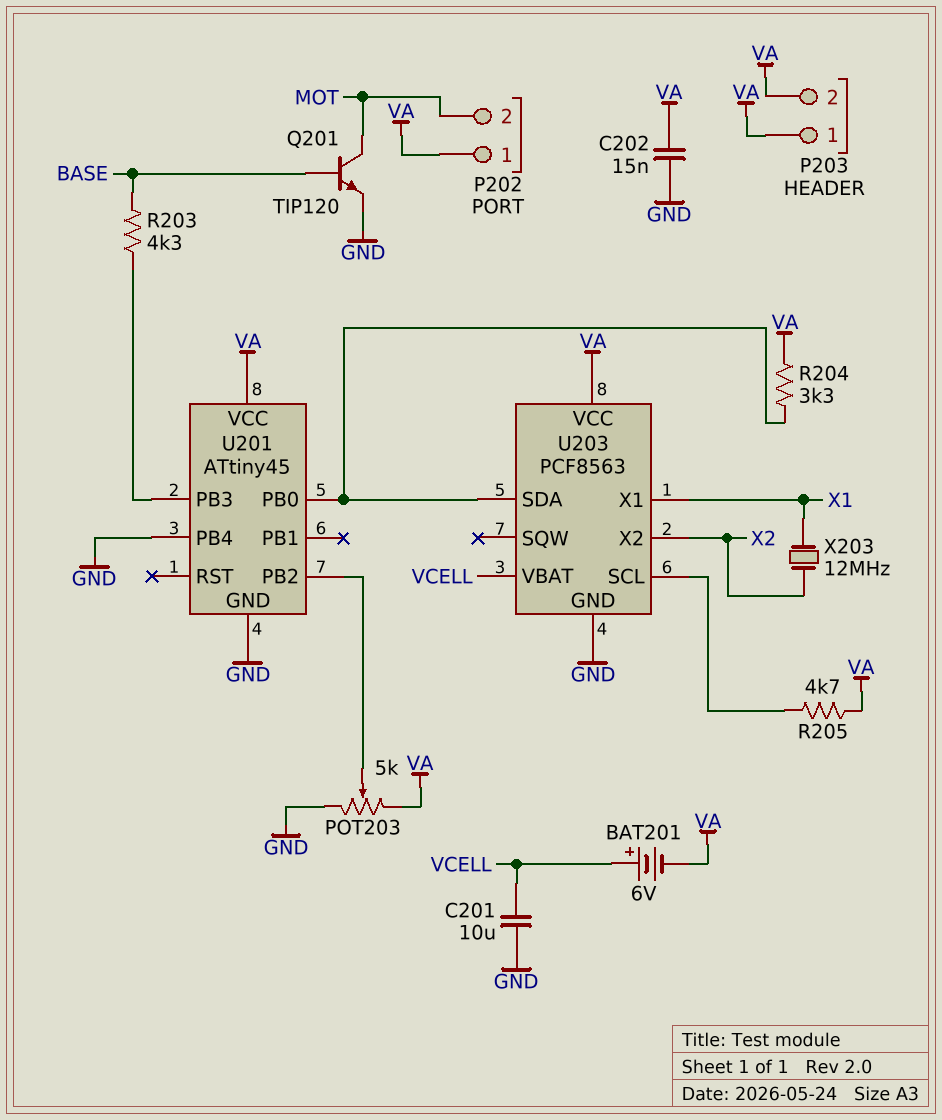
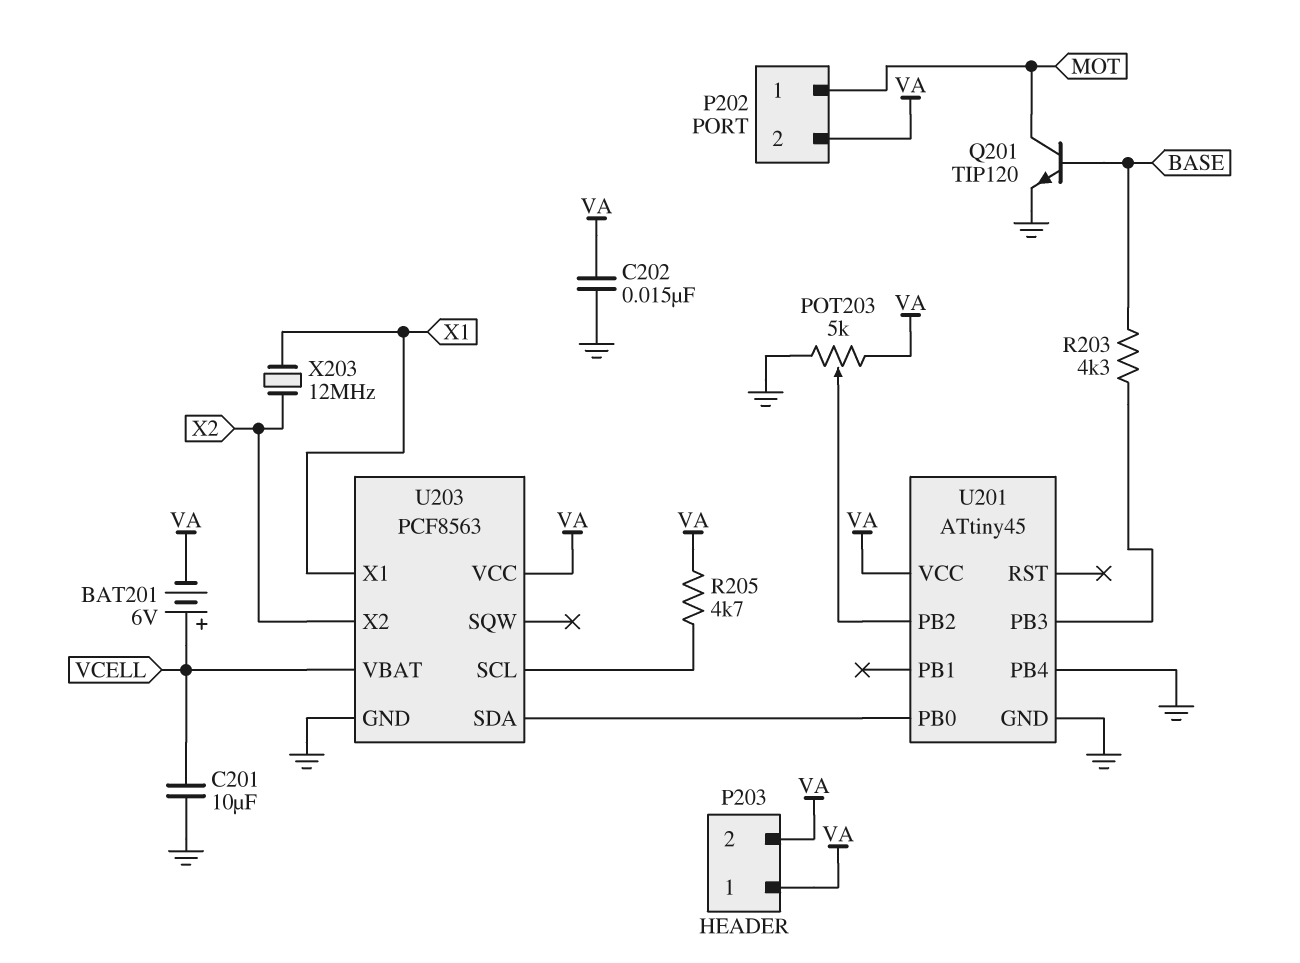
P202 pin 1: VA -> MOT
P202 pin 2: MOT -> VA
R204: 3.3k (U201/PB0, VA) -> none

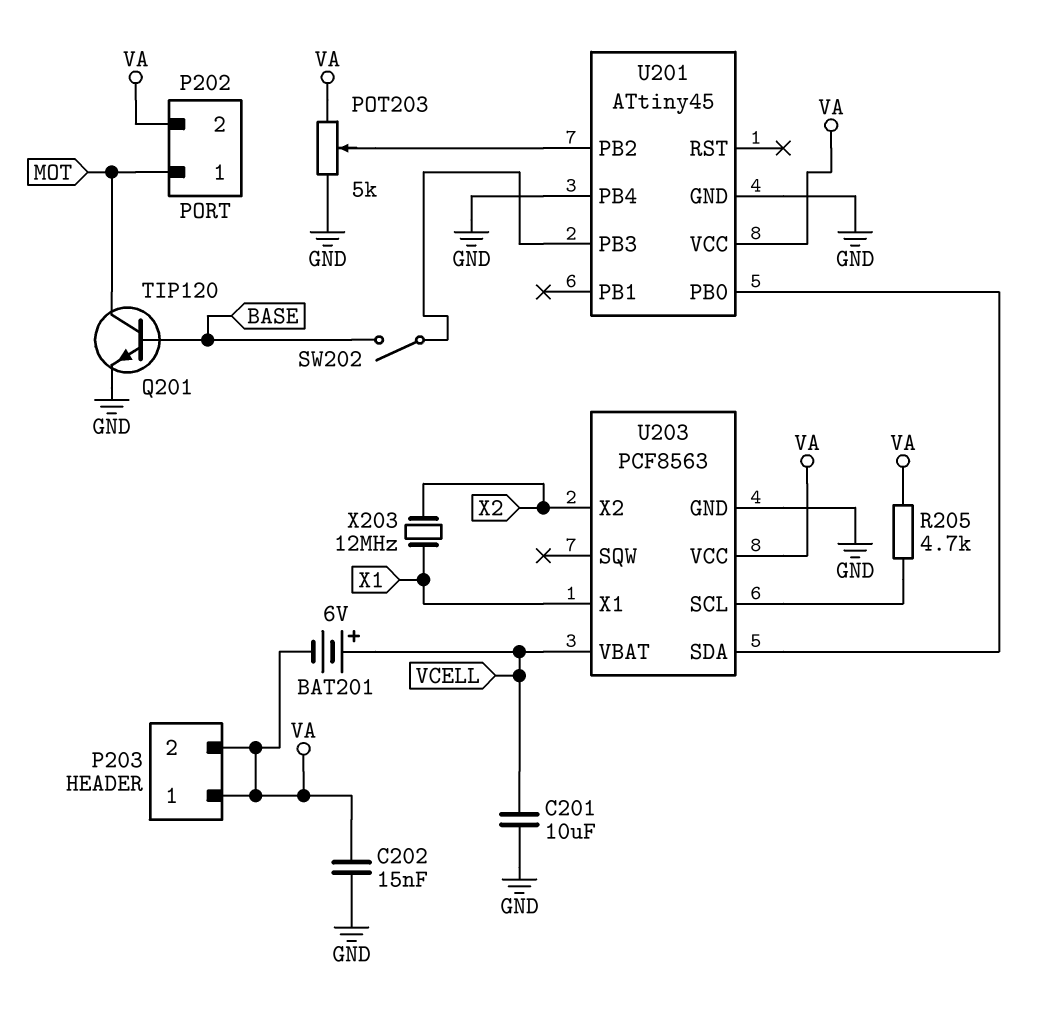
R203: 4.3k (BASE, U201/PB3) -> none
SW202: none -> switch (BASE, U201/PB3)

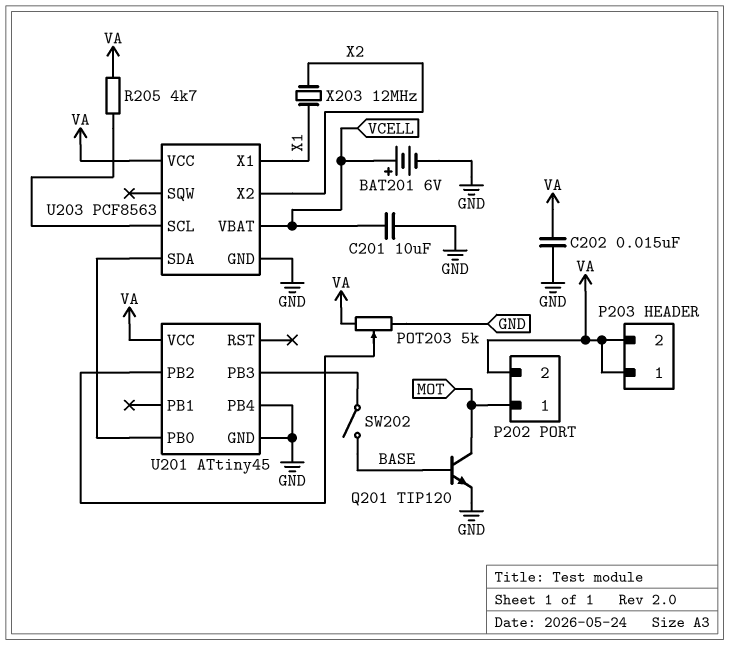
BAT201: 6V (plus VCELL, minus VA) -> 6V (plus VCELL, minus GND)

